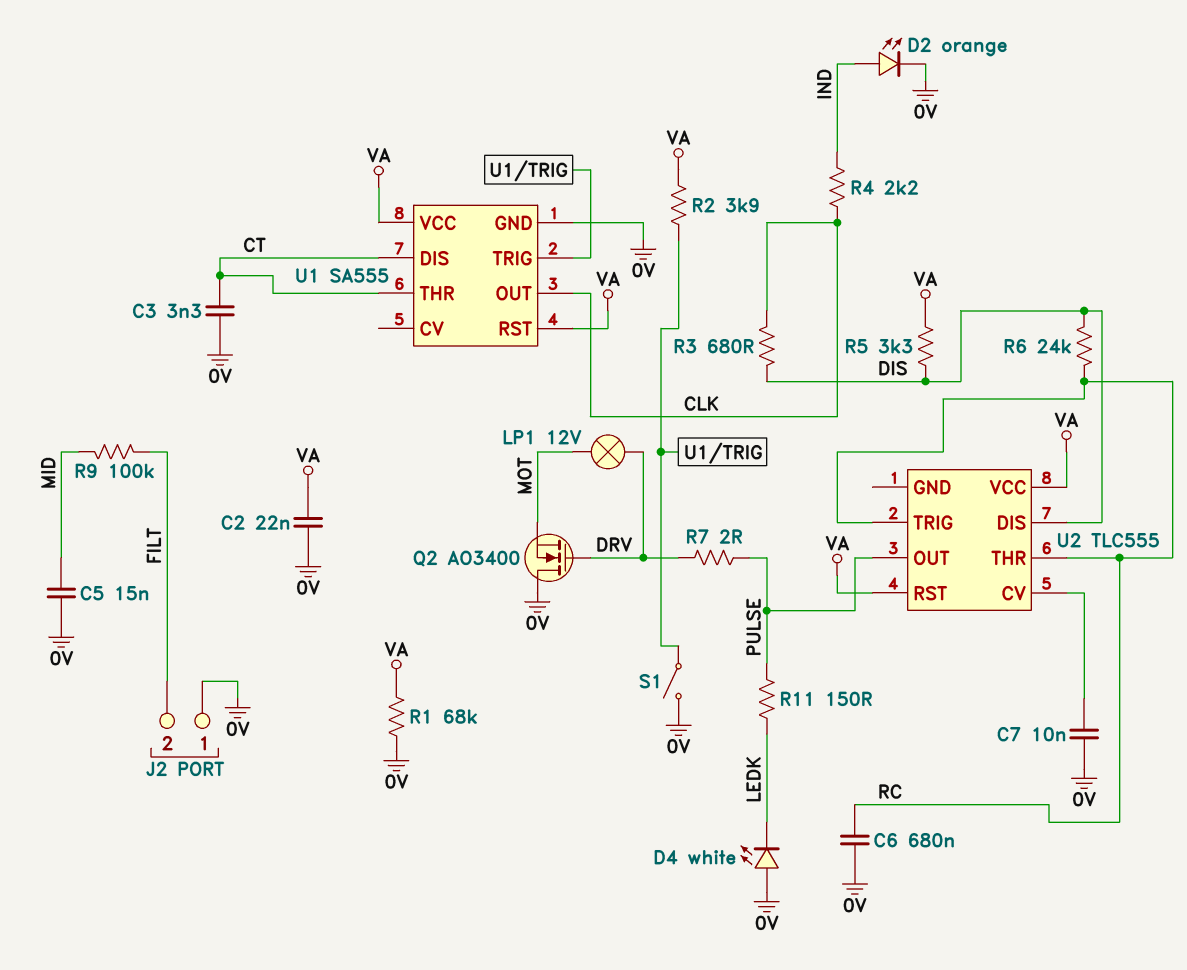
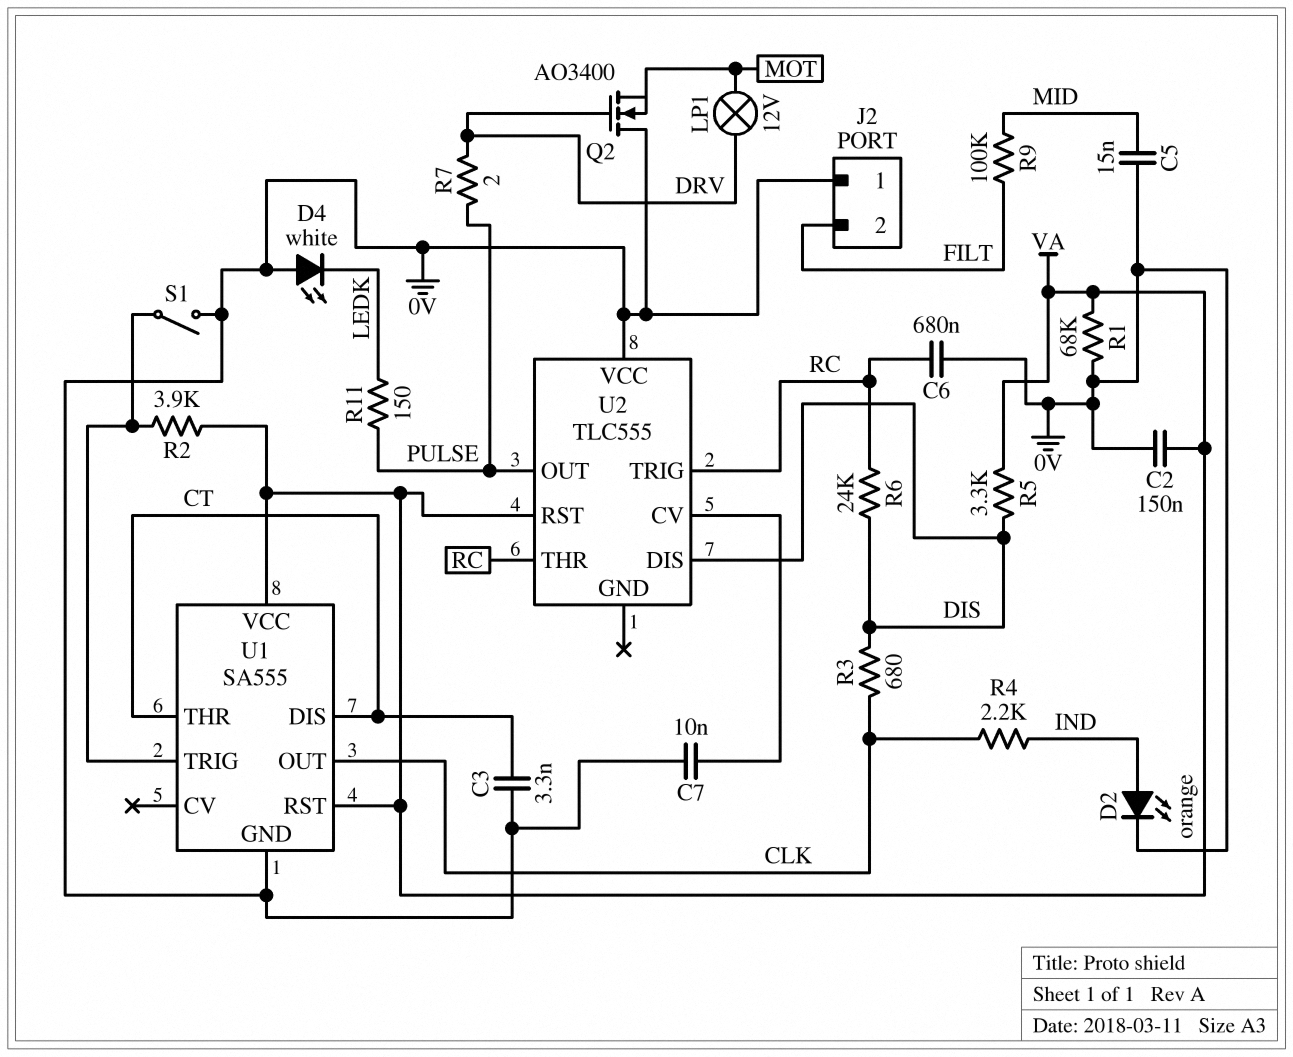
C2: 22nF (0V, VA) -> 150nF (0V, VA)
U2 pin VCC: VA -> 0V

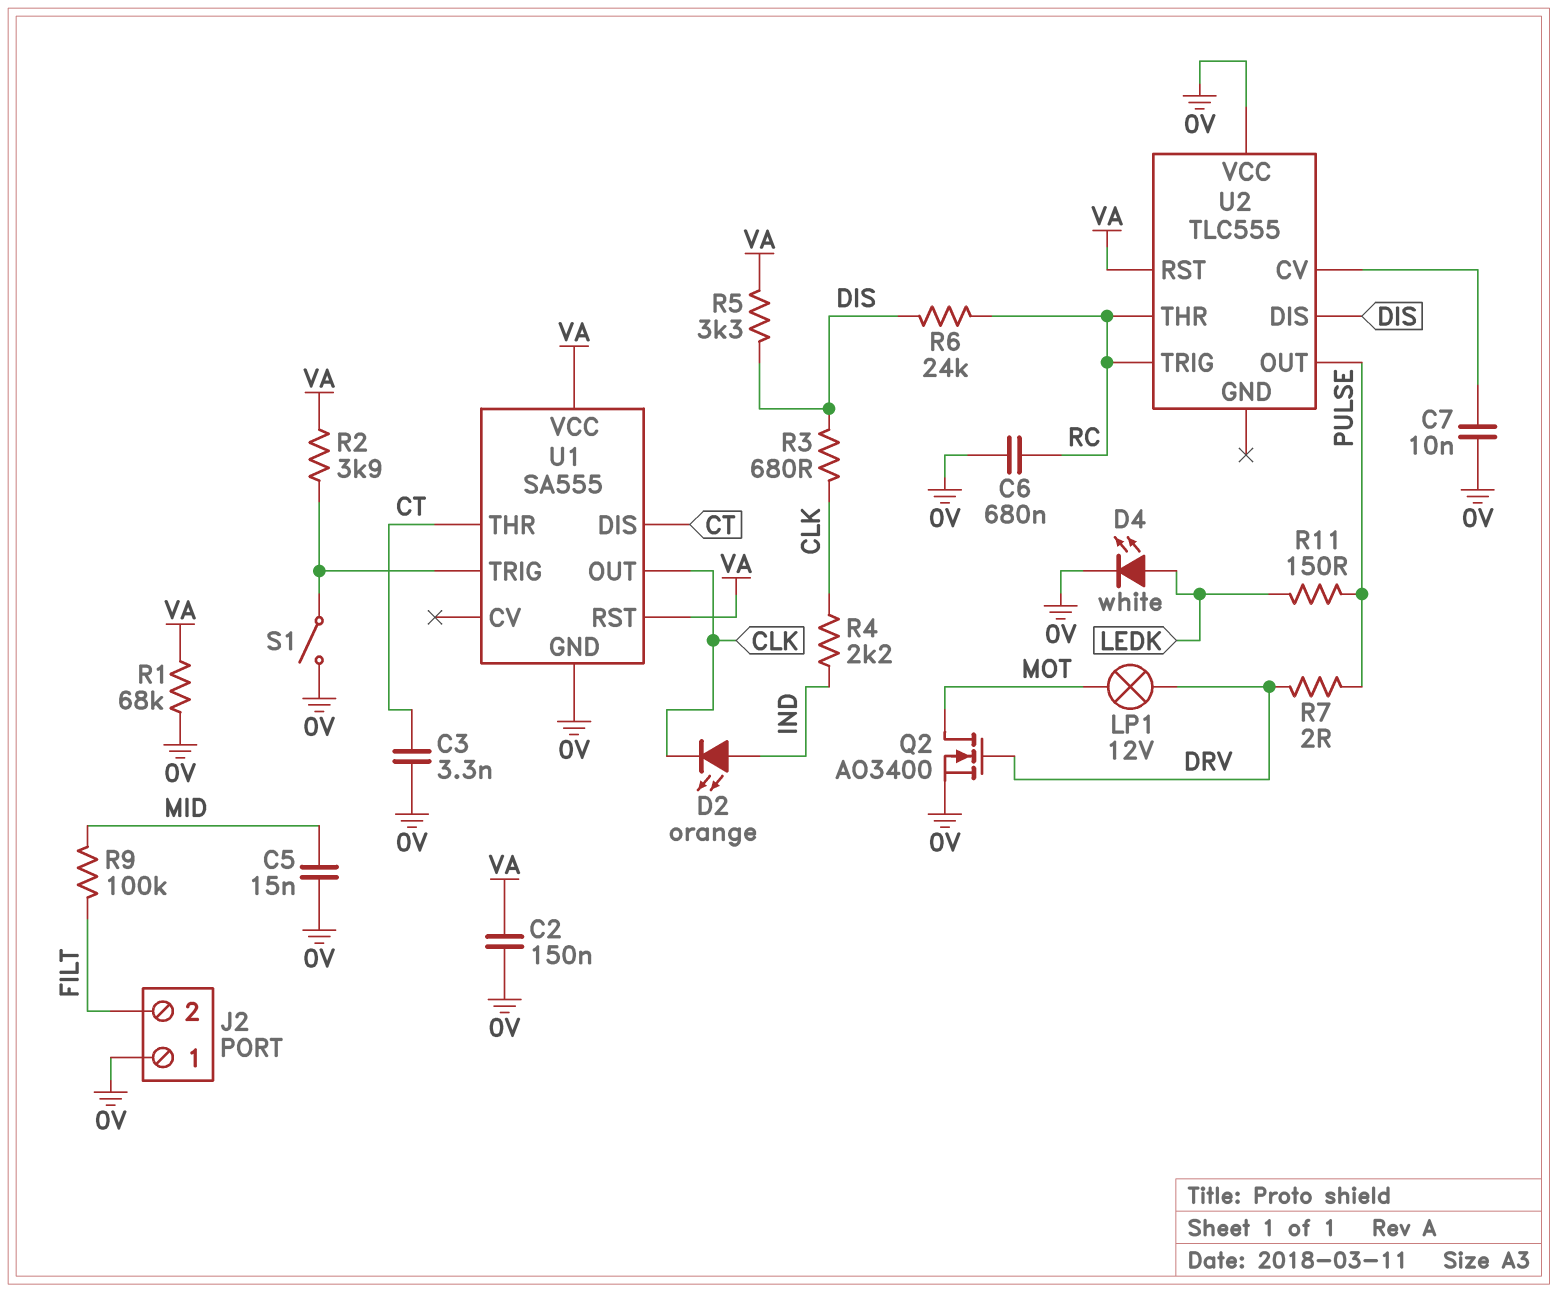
D2: LED orange (A IND, K 0V) -> LED orange (A IND, K CLK)
D4: LED white (A 0V, K LEDK) -> LED white (A LEDK, K 0V)
Q2: NMOS AO3400 (G DRV, D 0V, S MOT) -> NMOS AO3400 (G DRV, D MOT, S 0V)

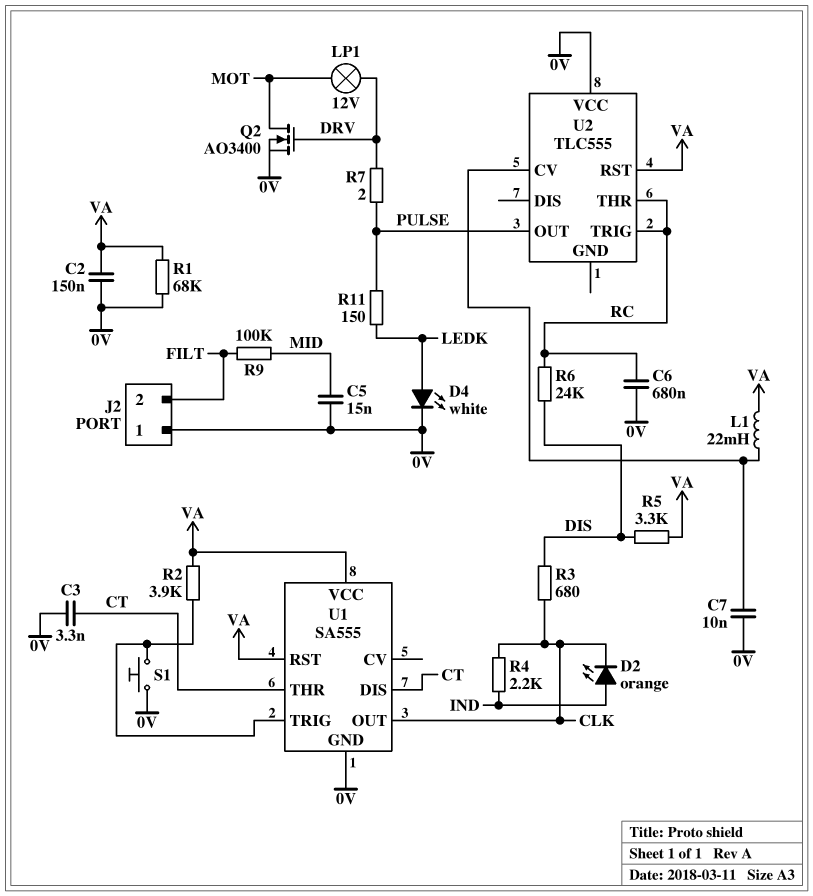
L1: none -> 22mH (U2/CV, VA)
S1: switch (0V, U1/TRIG) -> button (0V, U1/TRIG)
U2 pin DIS: DIS -> none

